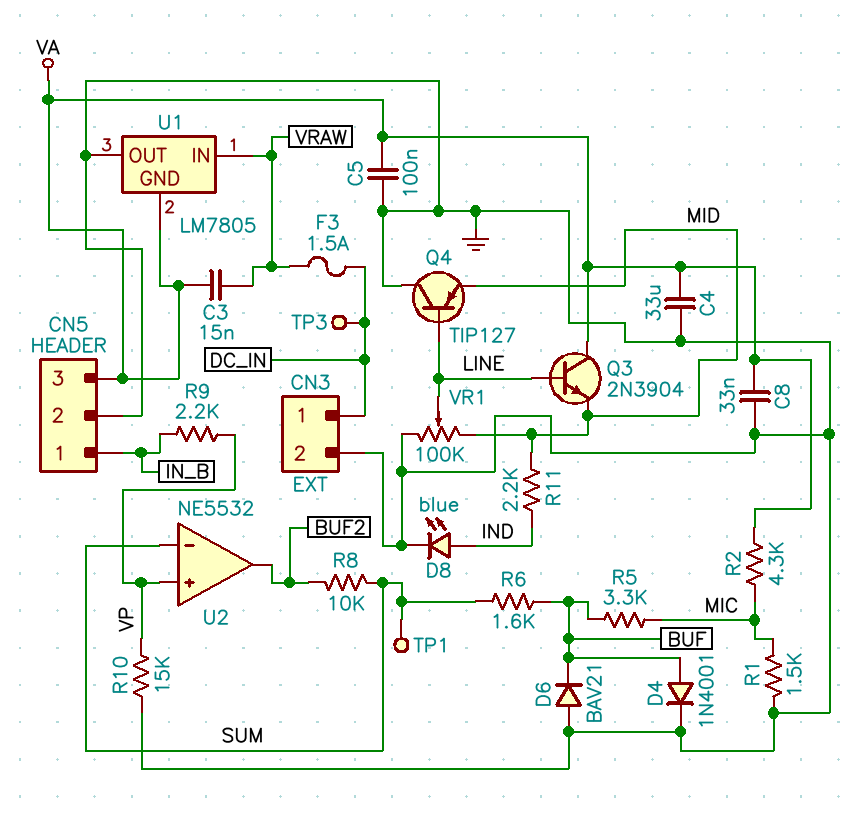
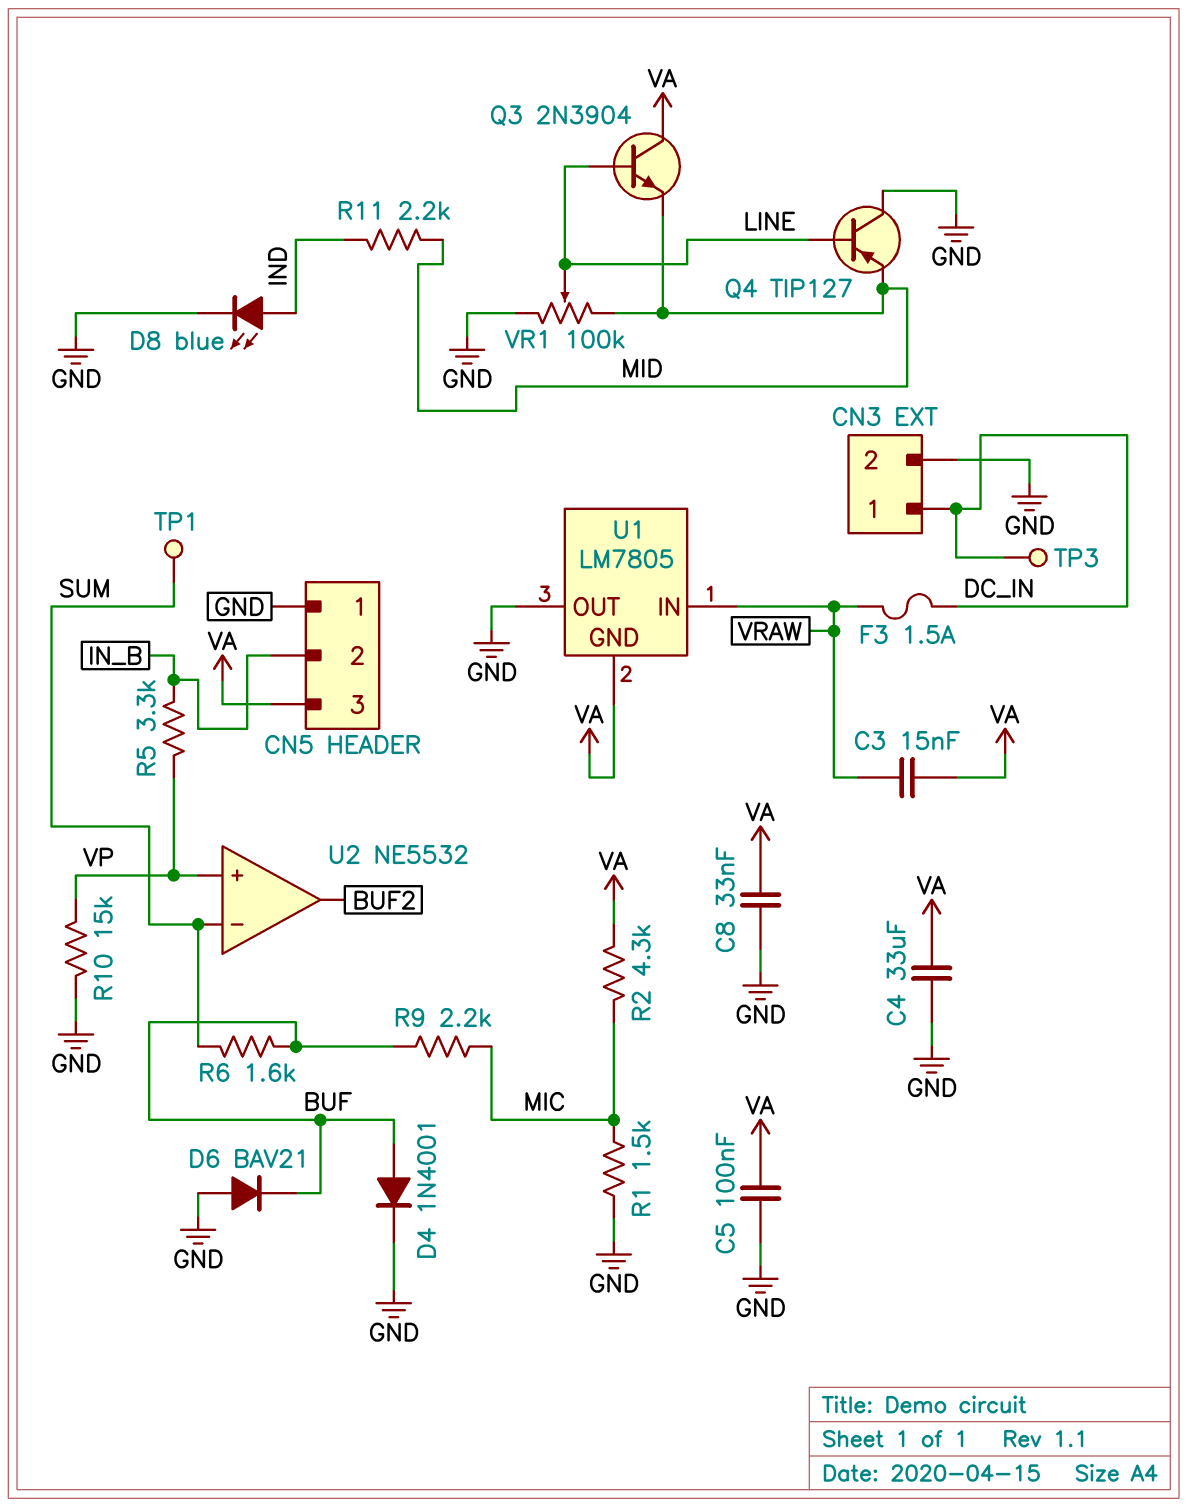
CN5 pin 1: IN_B -> GND
CN5 pin 2: GND -> IN_B
R5: 3.3k (BUF, MIC) -> 3.3k (IN_B, VP)
R8: 10k (BUF2, SUM) -> none
R9: 2.2k (IN_B, VP) -> 2.2k (BUF, MIC)

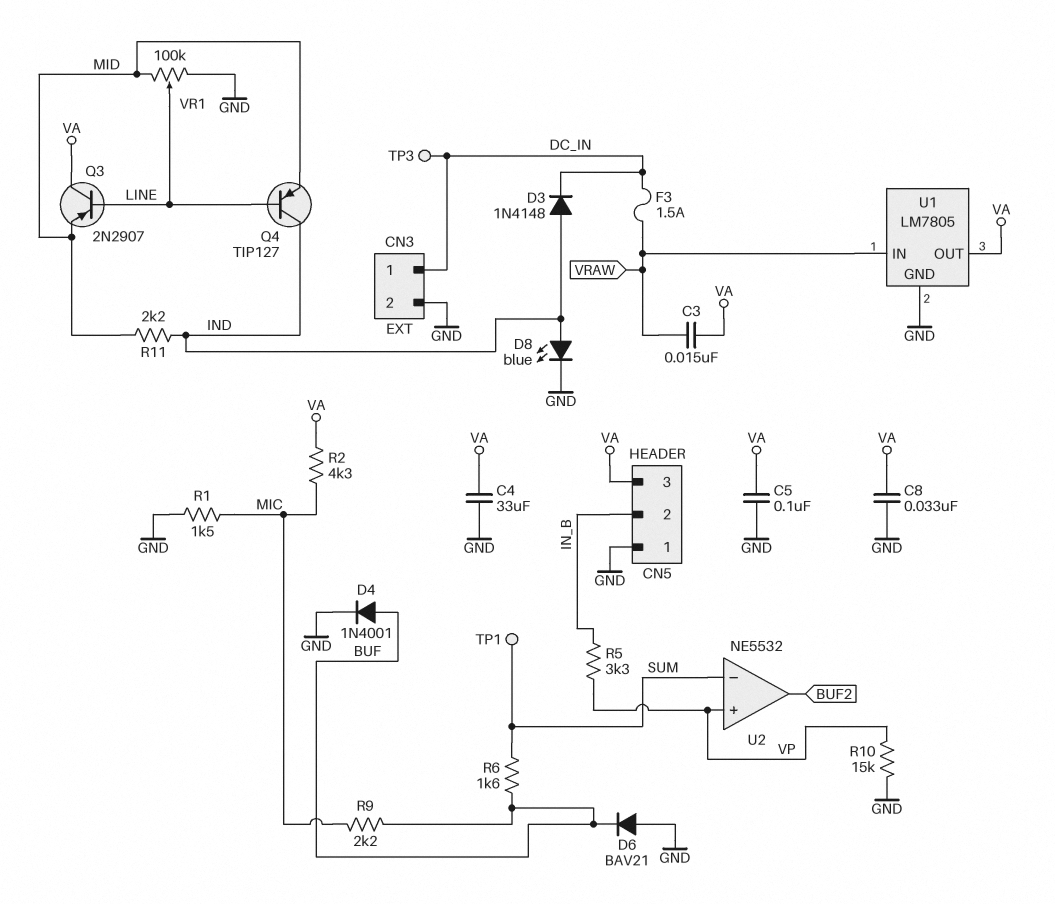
D3: none -> diode 1N4148 (A IND, K DC_IN)
Q3: NPN 2N3904 (B LINE, C VA, E MID) -> PNP 2N2907 (B LINE, C VA, E MID)
Q4: PNP TIP127 (B LINE, C GND, E MID) -> PNP TIP127 (B LINE, C IND, E MID)
U1 pin GND: VA -> GND
U1 pin OUT: GND -> VA

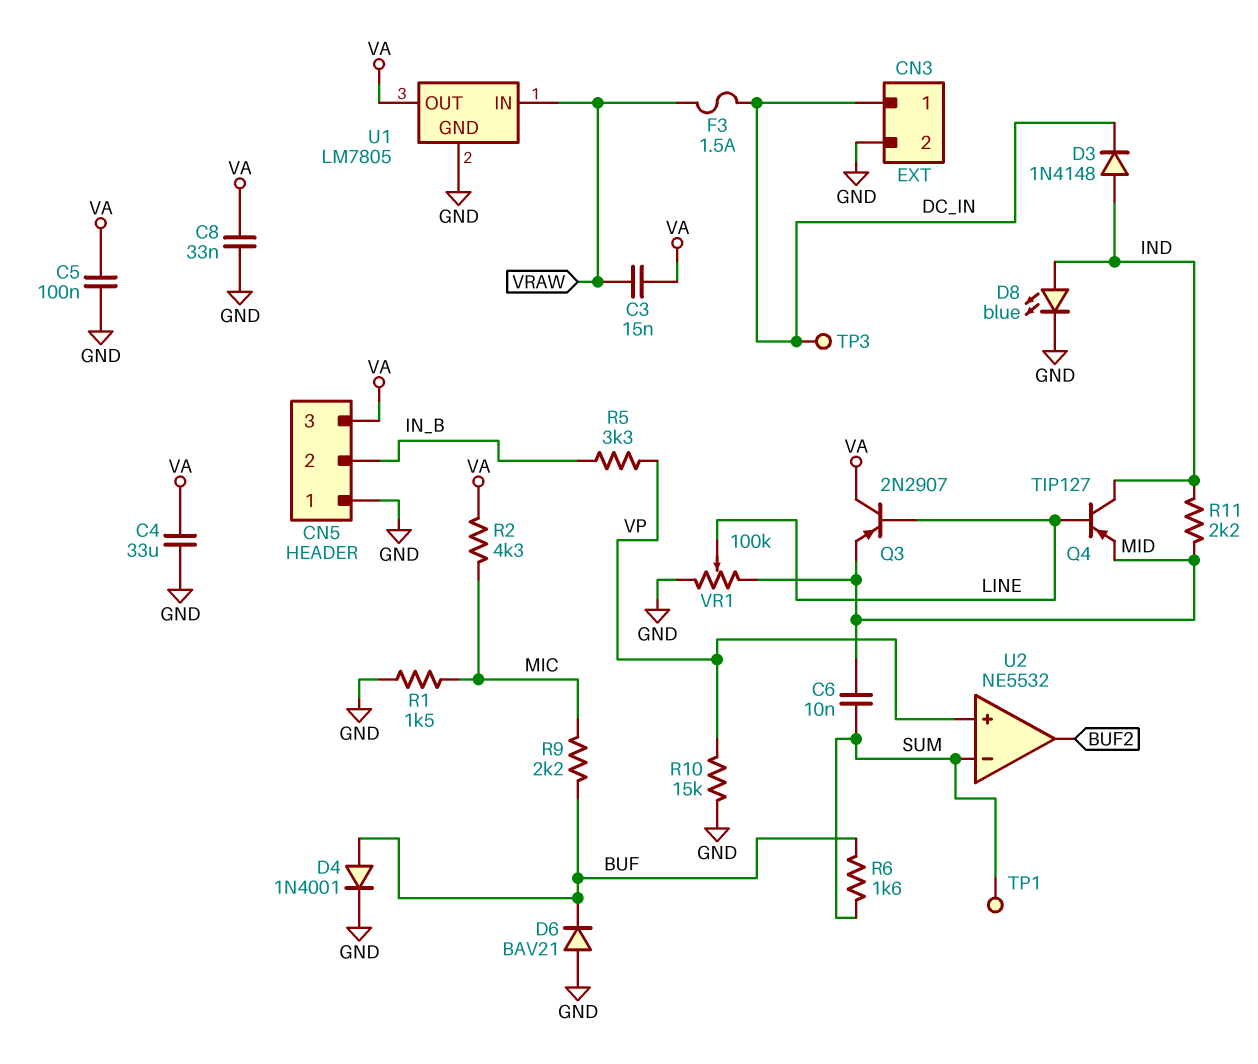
C6: none -> 10nF (MID, SUM)

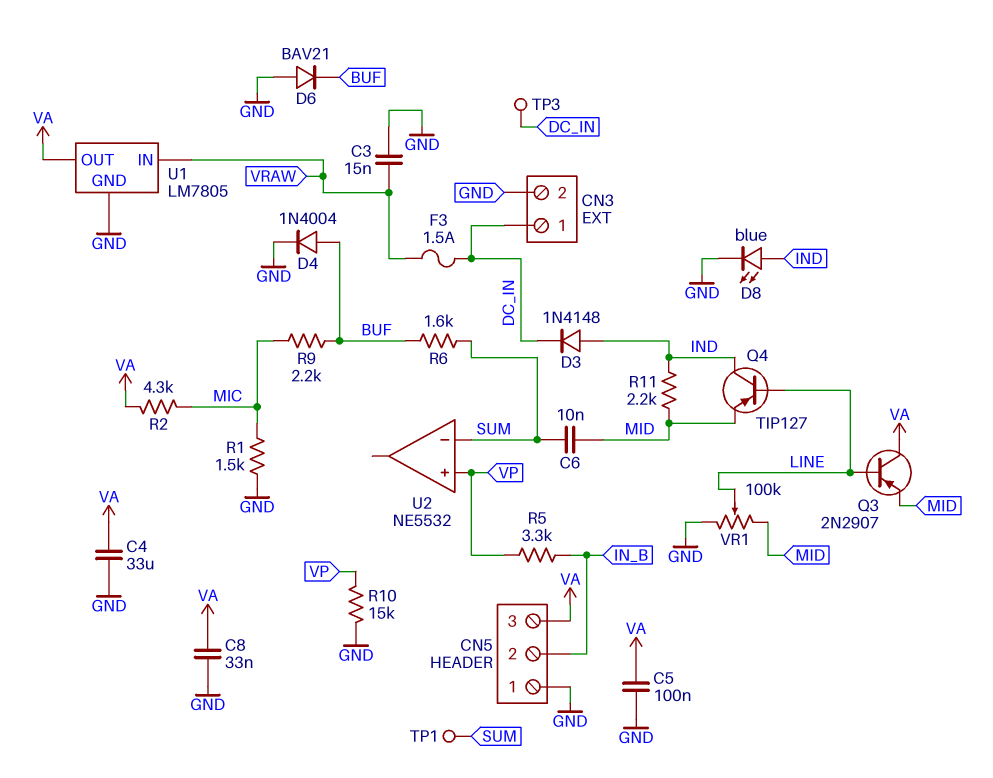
C3: 15nF (VA, VRAW) -> 15nF (GND, VRAW)
D4: diode 1N4001 (A BUF, K GND) -> diode 1N4004 (A BUF, K GND)
U2 pin out: BUF2 -> none

